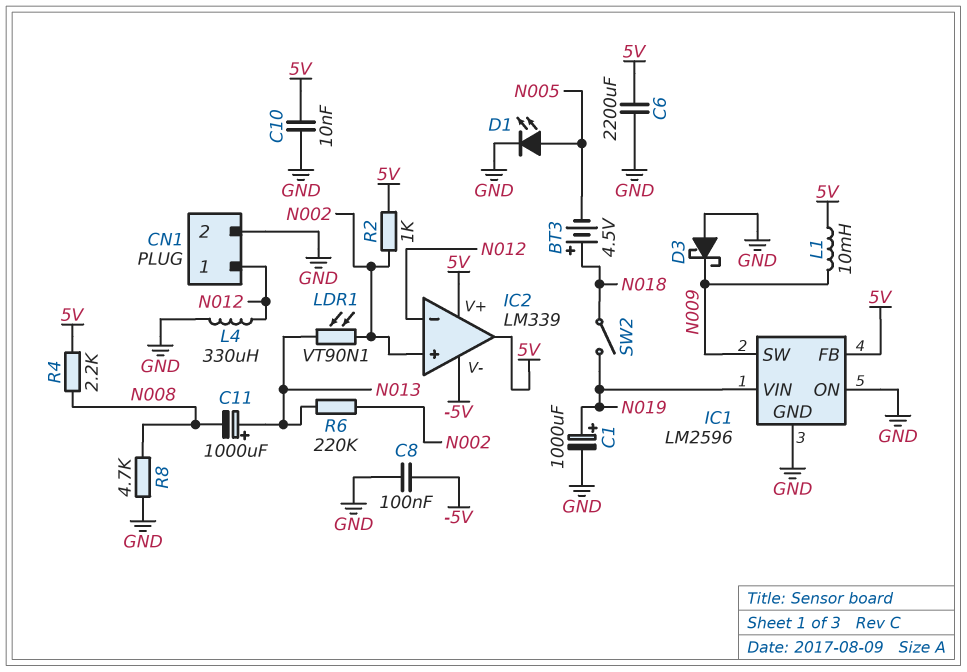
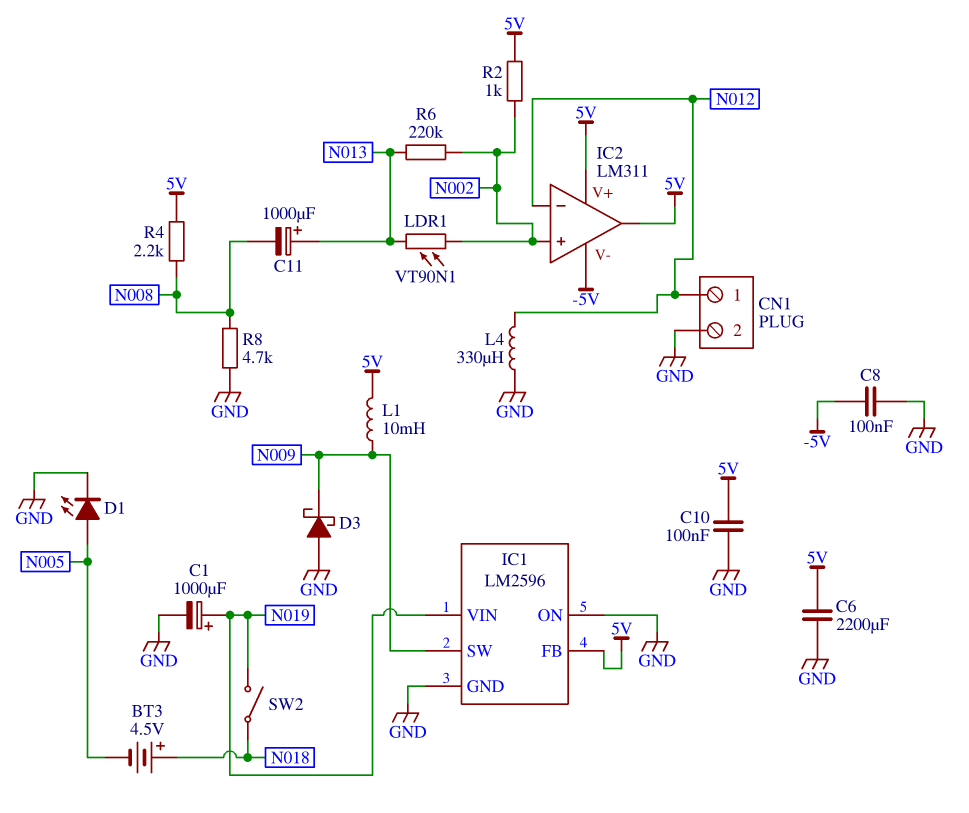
C10: 10nF (5V, GND) -> 100nF (5V, GND)
IC2: LM339 -> LM311

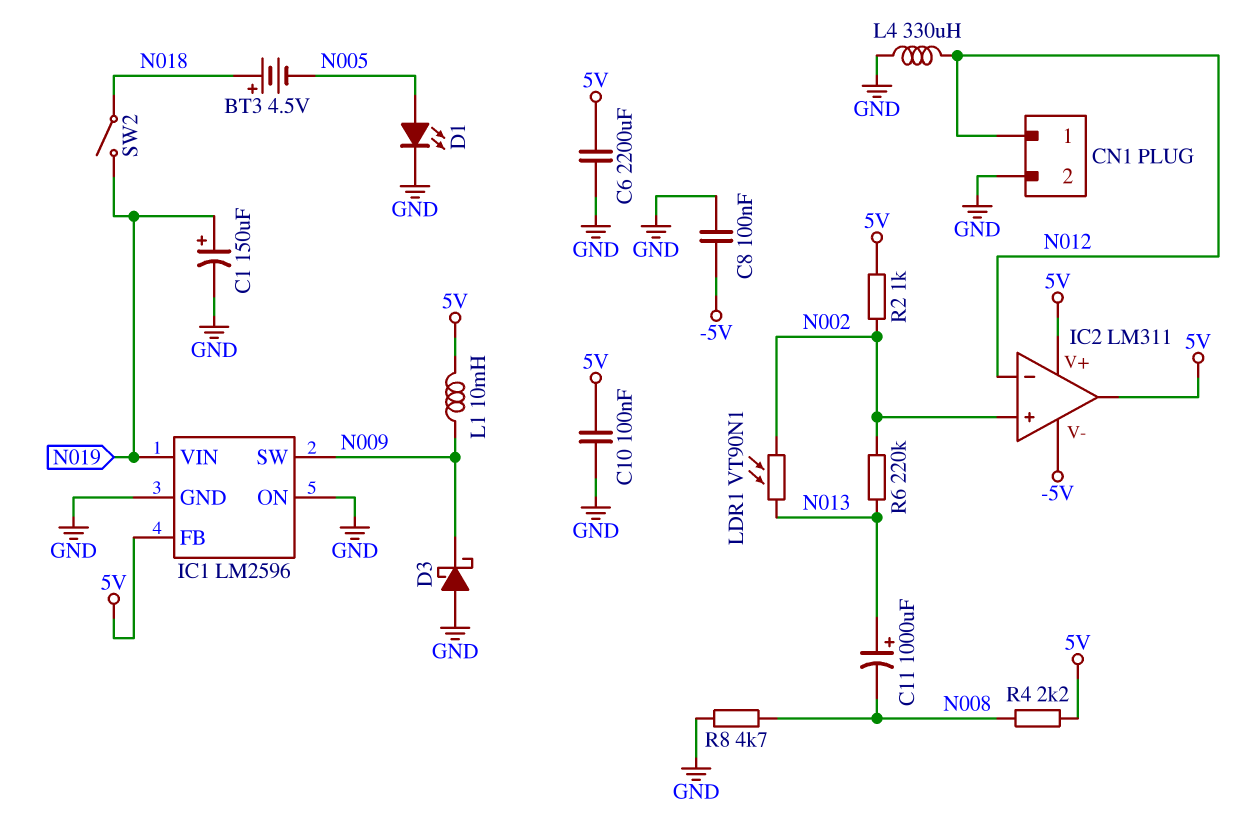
C1: 1000uF (plus N019, minus GND) -> 150uF (plus N019, minus GND)

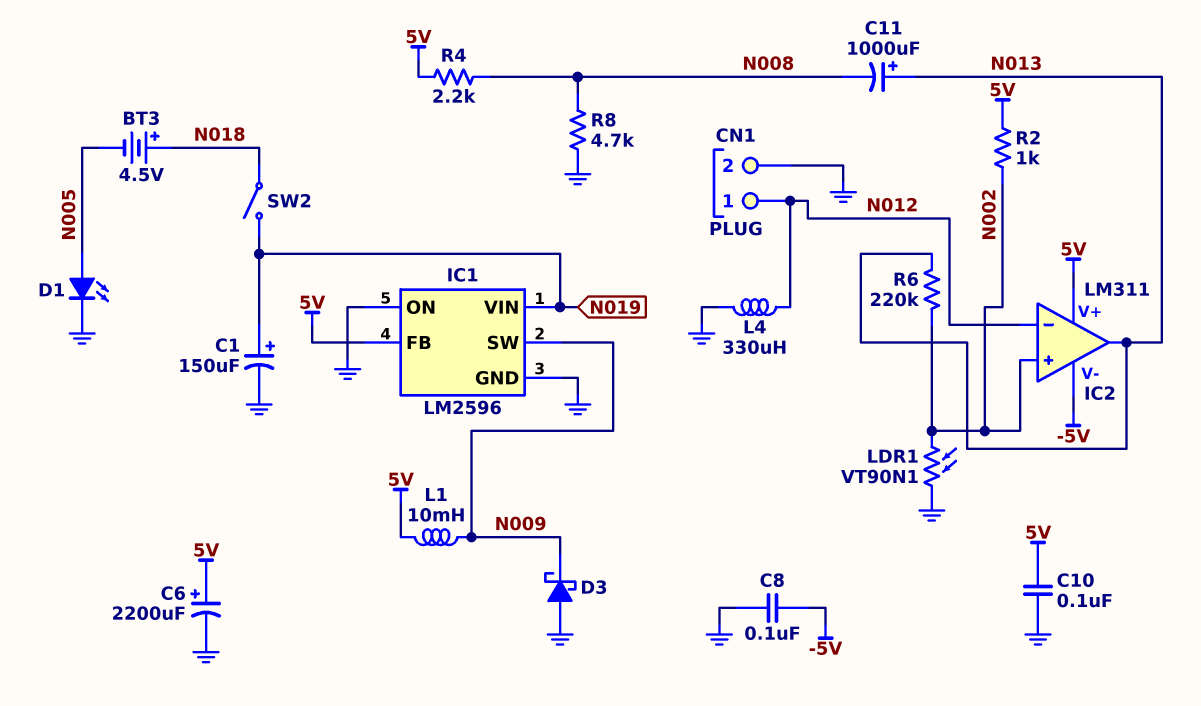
C6: 2200uF (5V, GND) -> 2200uF (plus 5V, minus GND)
IC2 pin out: 5V -> N013
LDR1: VT90N1 (N002, N013) -> VT90N1 (GND, N002)

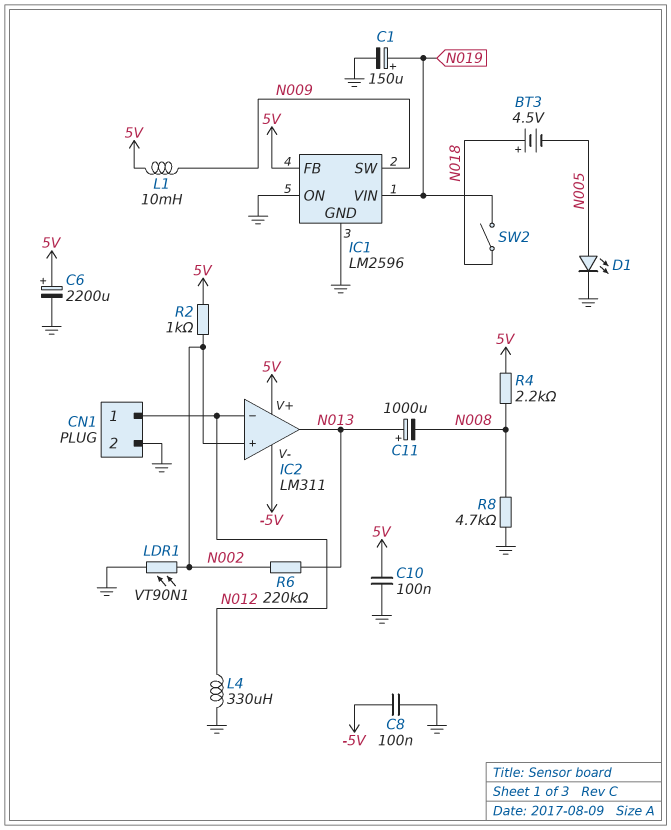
D3: schottky (A GND, K N009) -> none

